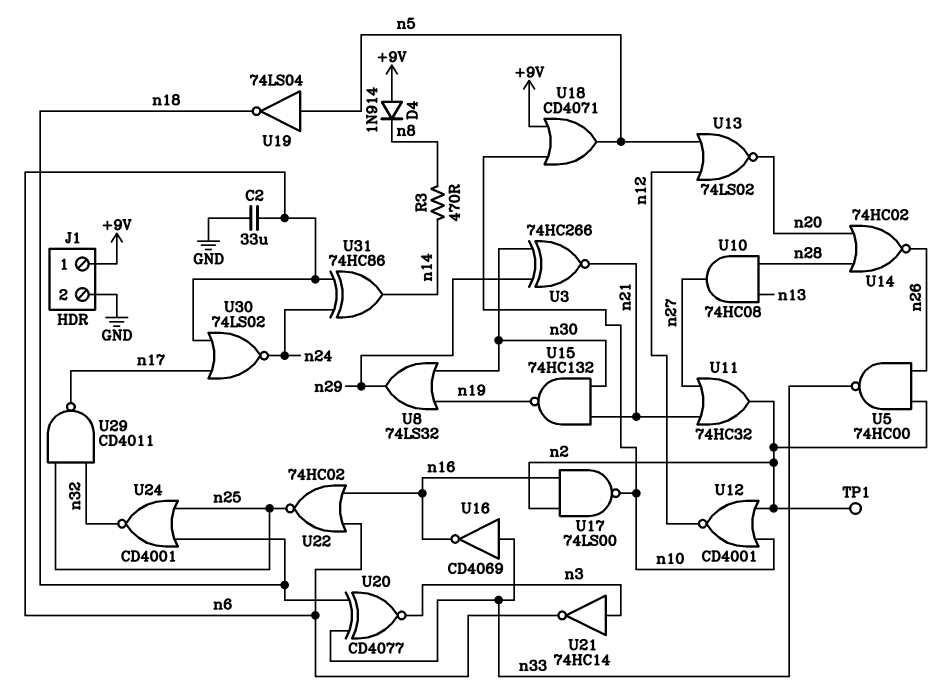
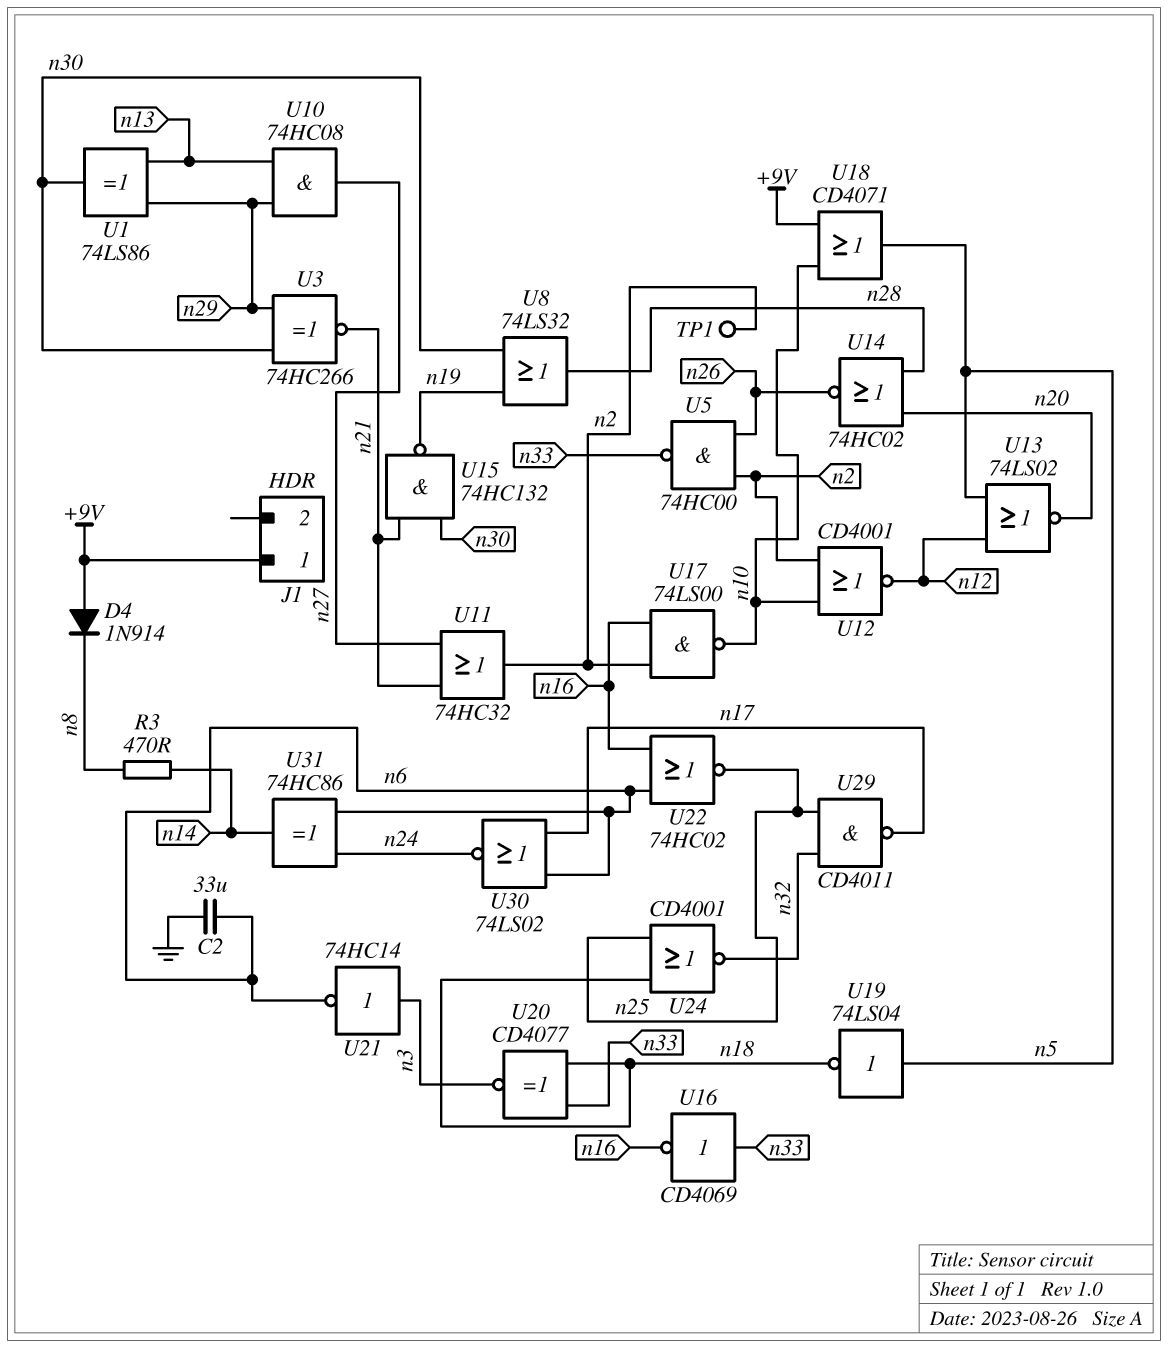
J1 pin 2: GND -> none
U1: none -> XOR 74LS86 (in n13, in n29, out n30)
U8: OR 74LS32 (in n19, in n30, out n29) -> OR 74LS32 (in n19, in n30, out n28)
U10: AND 74HC08 (in n13, in n28, out n27) -> AND 74HC08 (in n13, in n29, out n27)

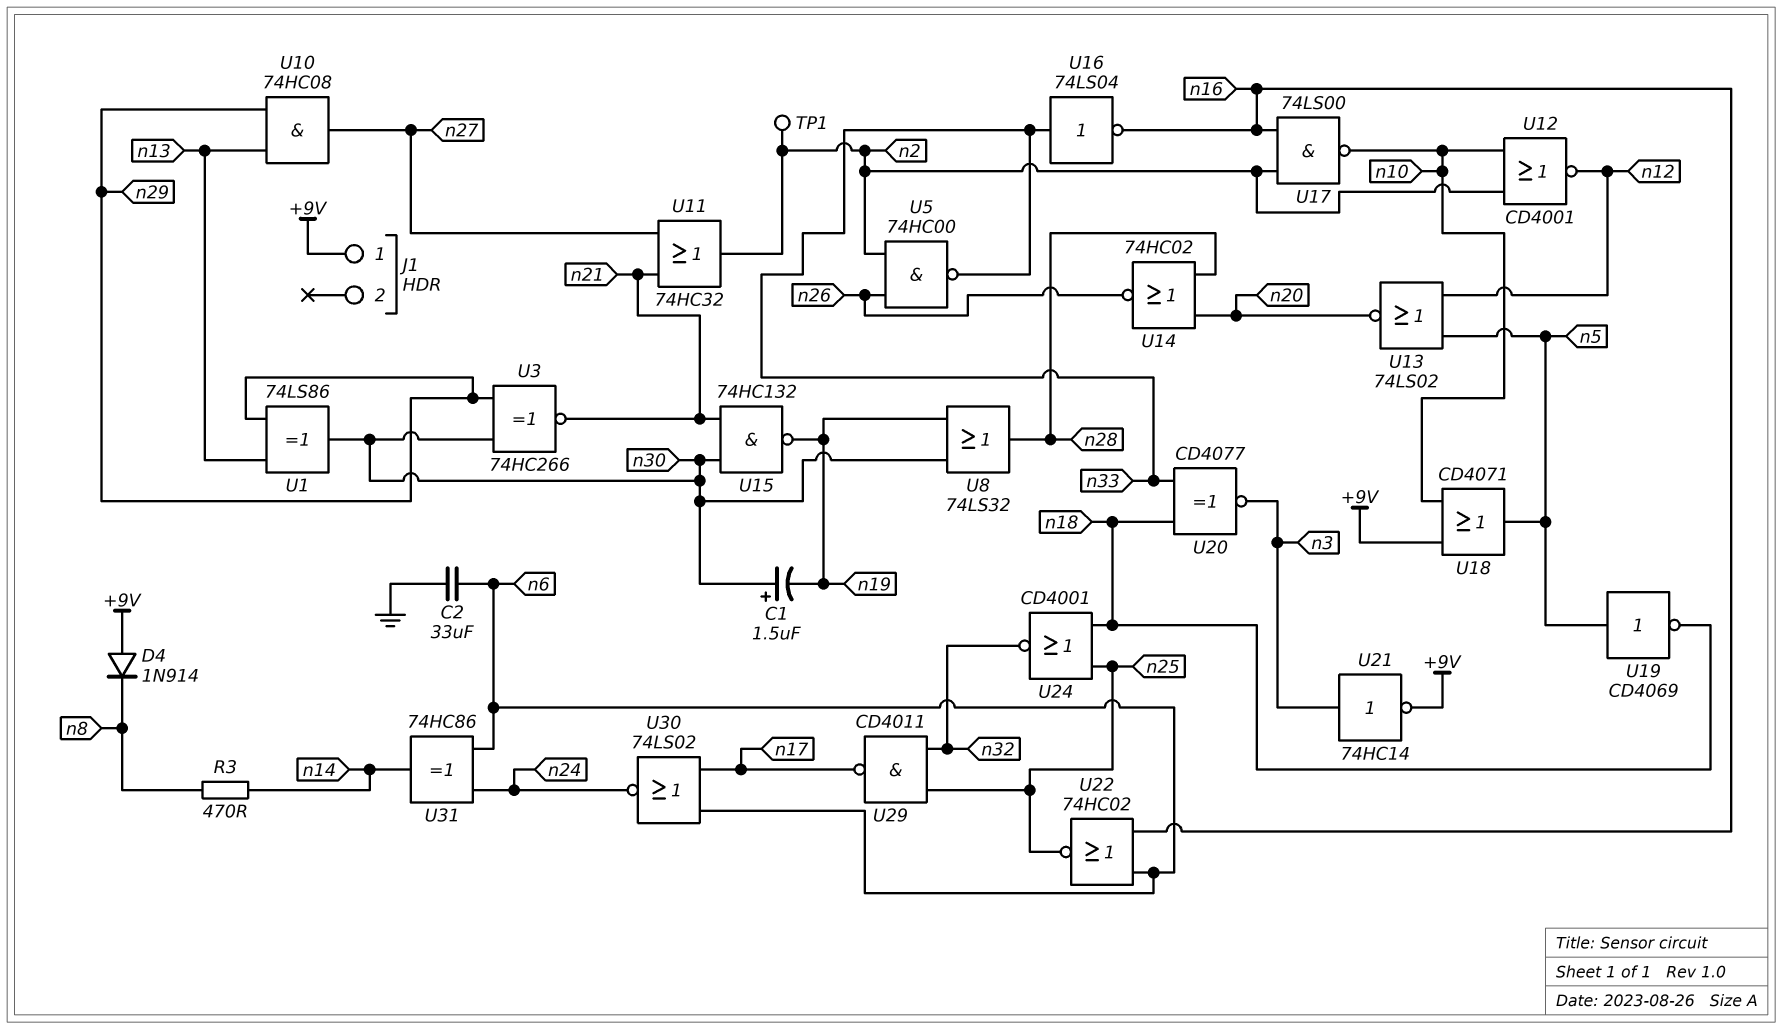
C1: none -> 1.5uF (plus n30, minus n19)
U16: NOT CD4069 (in n33, out n16) -> NOT 74LS04 (in n33, out n16)
U19: NOT 74LS04 (in n5, out n18) -> NOT CD4069 (in n5, out n18)
U21: NOT 74HC14 (in n3, out n6) -> NOT 74HC14 (in n3, out +9V)

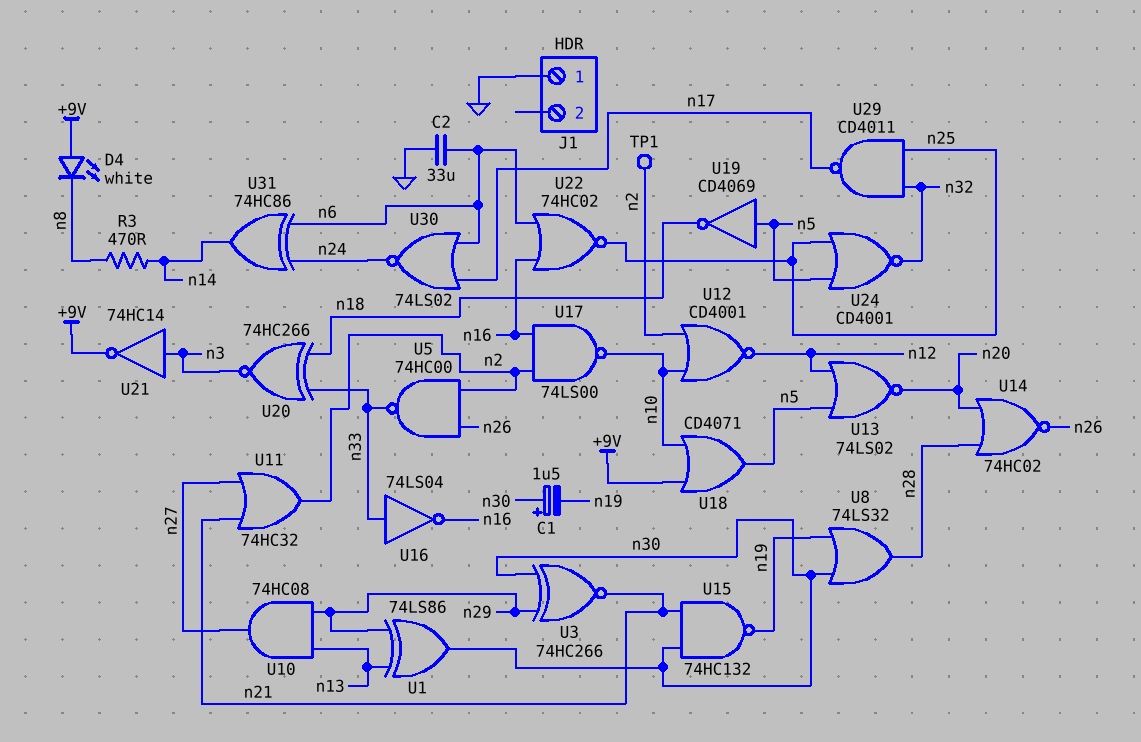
D4: diode 1N914 (A +9V, K n8) -> LED white (A +9V, K n8)
J1 pin 1: +9V -> GND
U20: XNOR CD4077 (in n18, in n33, out n3) -> XNOR 74HC266 (in n18, in n33, out n3)
U24: NOR CD4001 (in n18, in n25, out n32) -> NOR CD4001 (in n5, in n25, out n32)

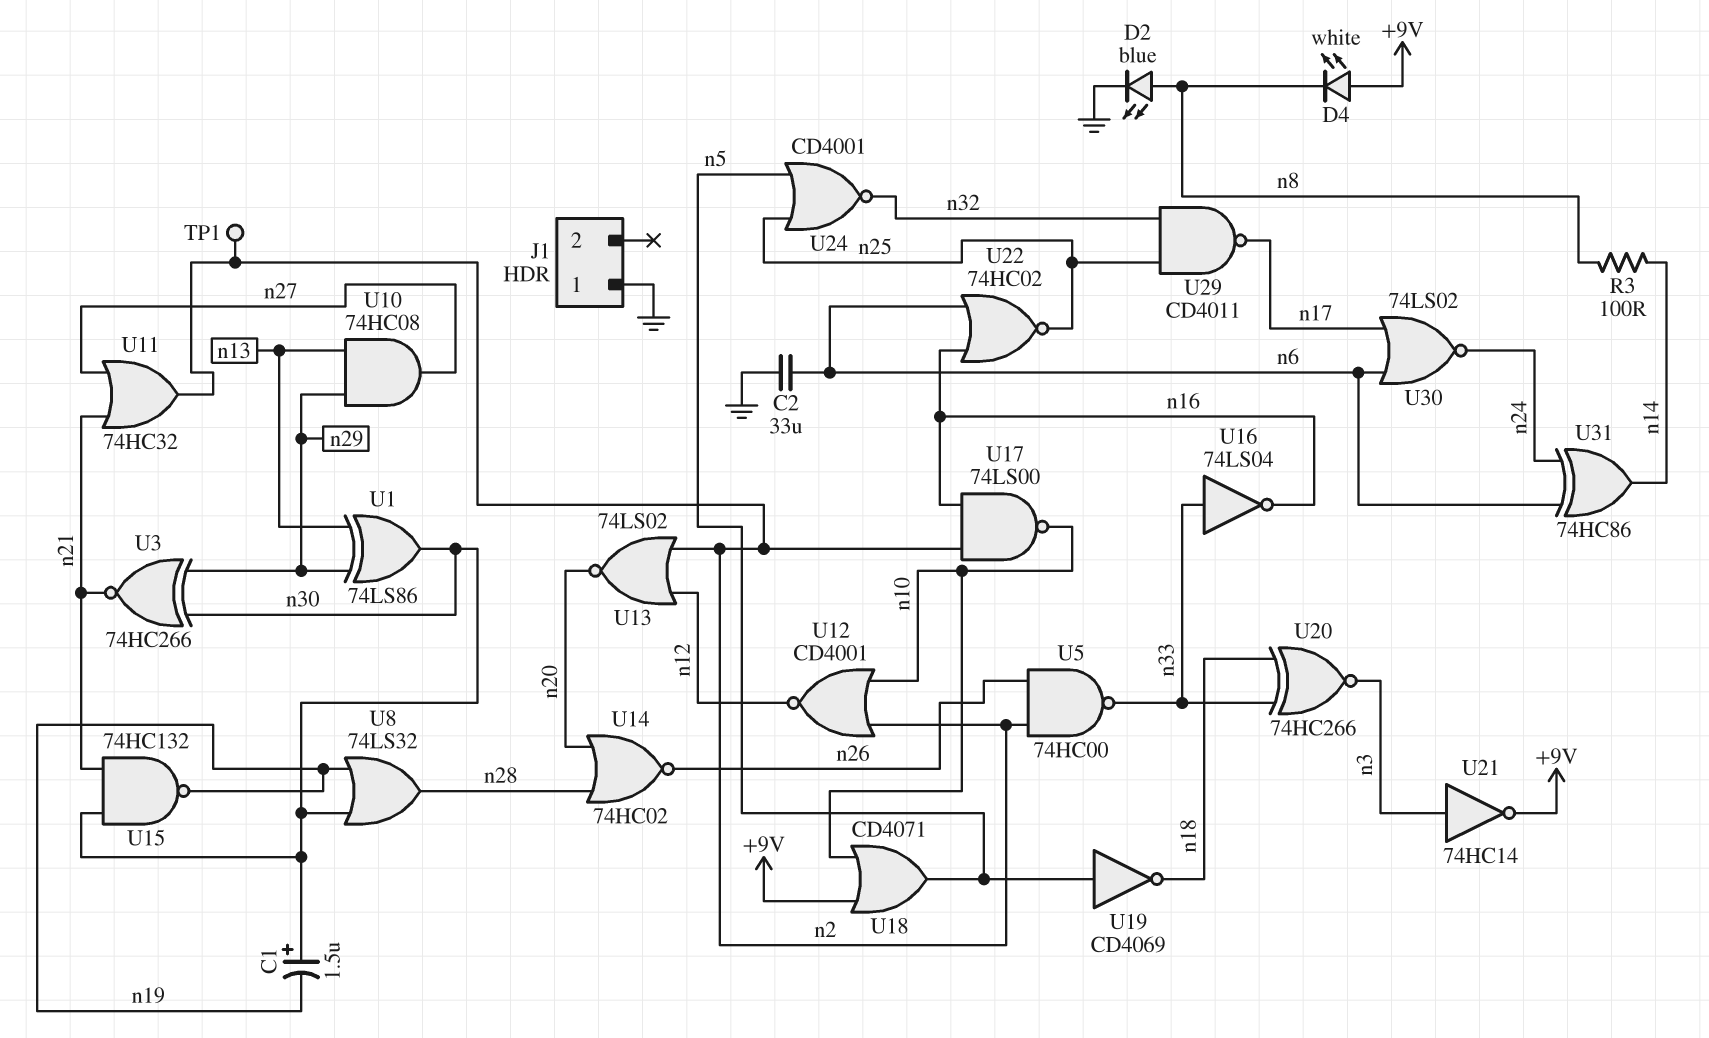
D2: none -> LED blue (A n8, K GND)
R3: 470 (n8, n14) -> 100 (n8, n14)
U13: NOR 74LS02 (in n5, in n12, out n20) -> NOR 74LS02 (in n2, in n12, out n20)

